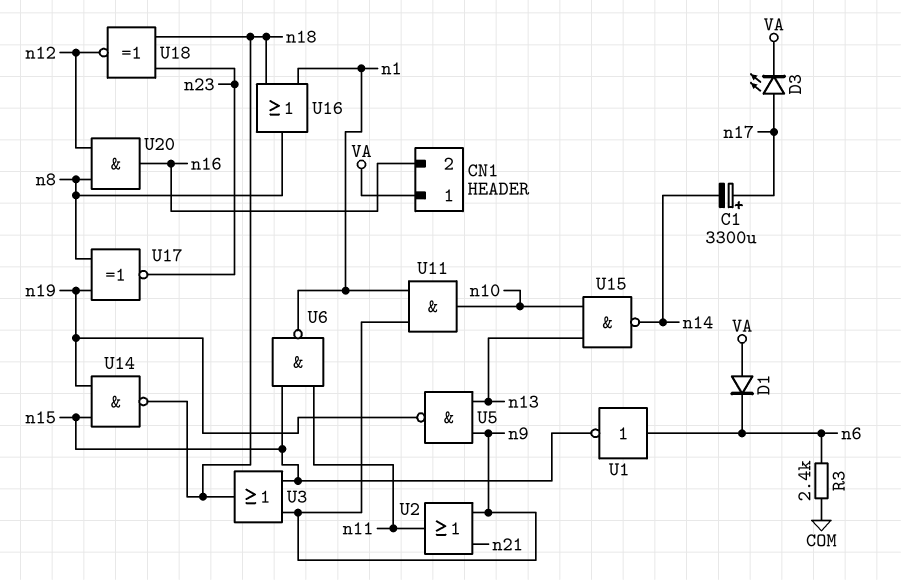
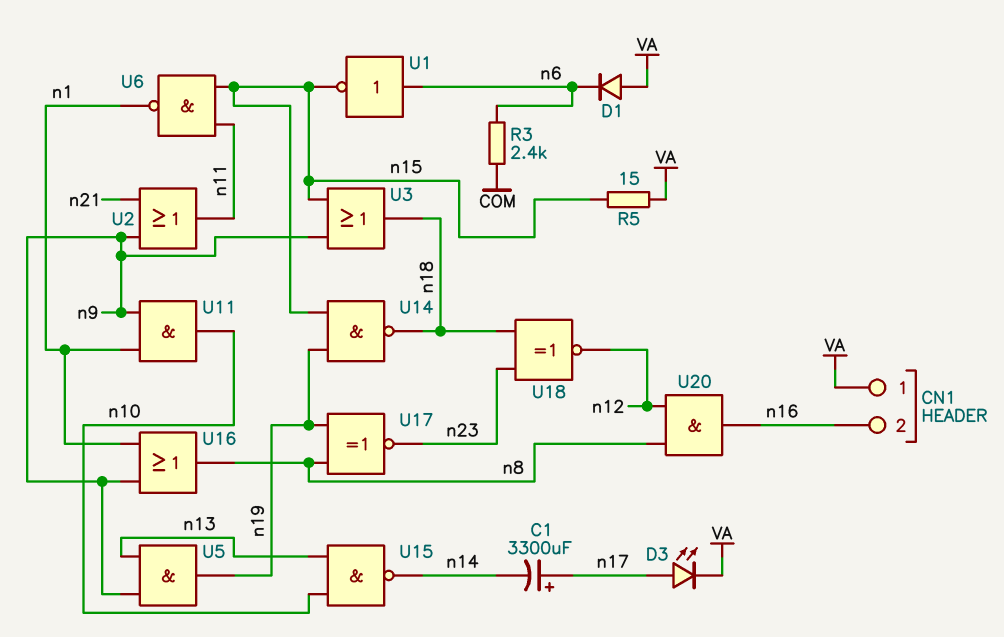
R5: none -> 15 (VA, n15)
U5: NAND (in n9, in n13, out n19) -> AND (in n9, in n13, out n19)
U16: OR (in n1, in n18, out n8) -> OR (in n1, in n9, out n8)

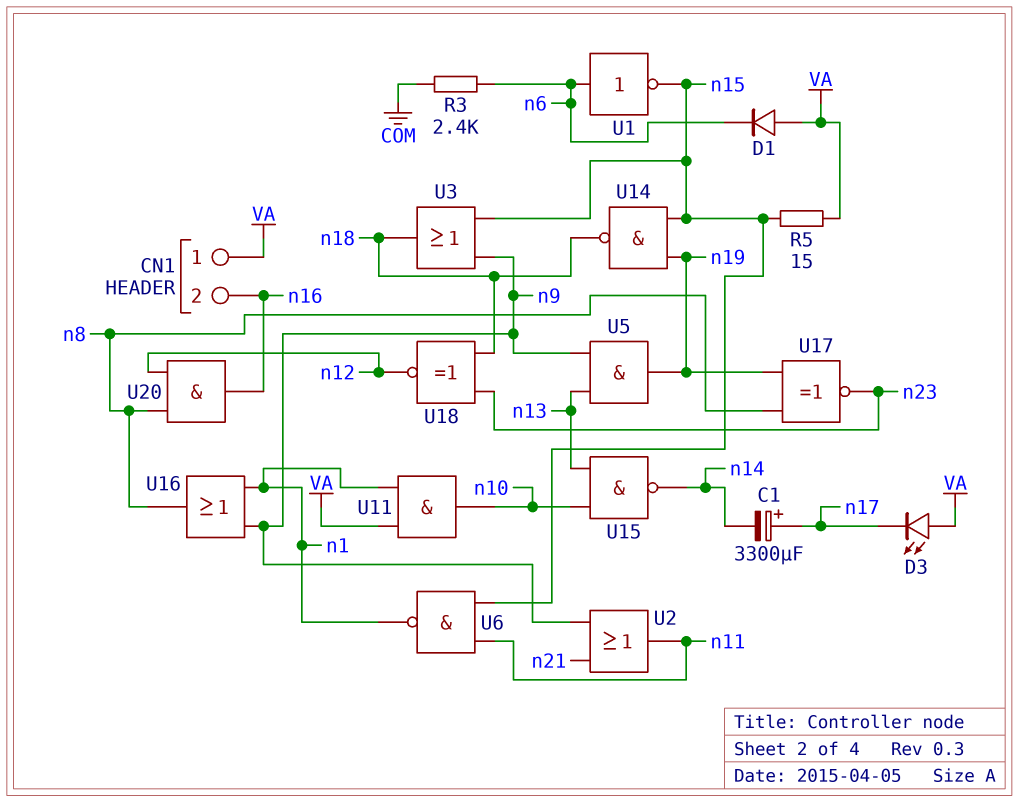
D3: LED (A n17, K VA) -> LED (A VA, K n17)
U11: AND (in n1, in n9, out n10) -> AND (in VA, in n1, out n10)

